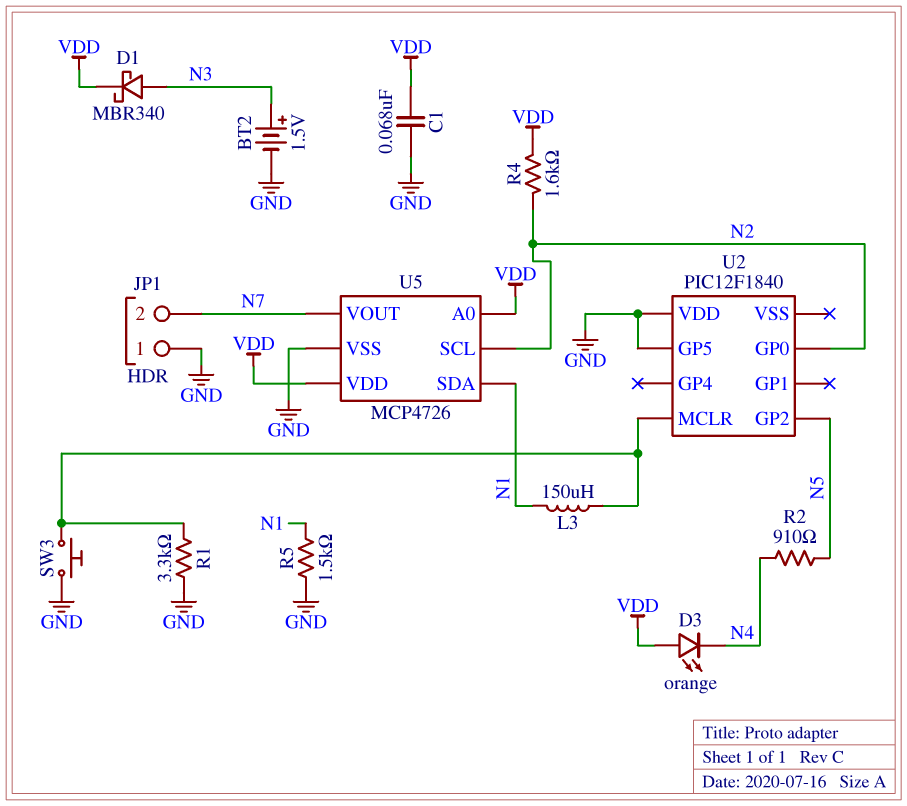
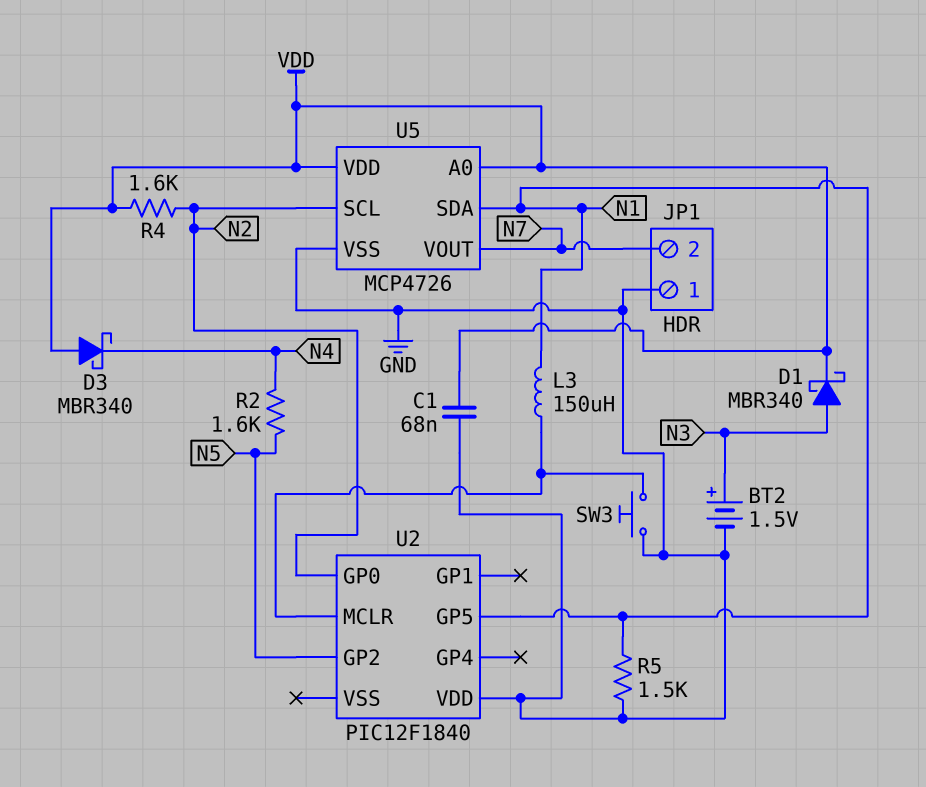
D3: LED orange (A VDD, K N4) -> schottky MBR340 (A VDD, K N4)
R1: 3.3k (GND, U2/MCLR) -> none
R2: 910 (N4, N5) -> 1.6k (N4, N5)
U2 pin GP5: GND -> N1

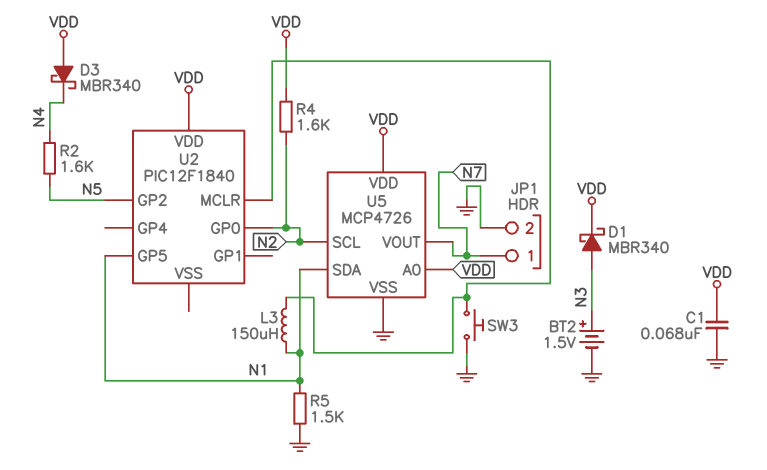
JP1 pin 1: GND -> N7
JP1 pin 2: N7 -> GND
U2 pin VDD: GND -> VDD

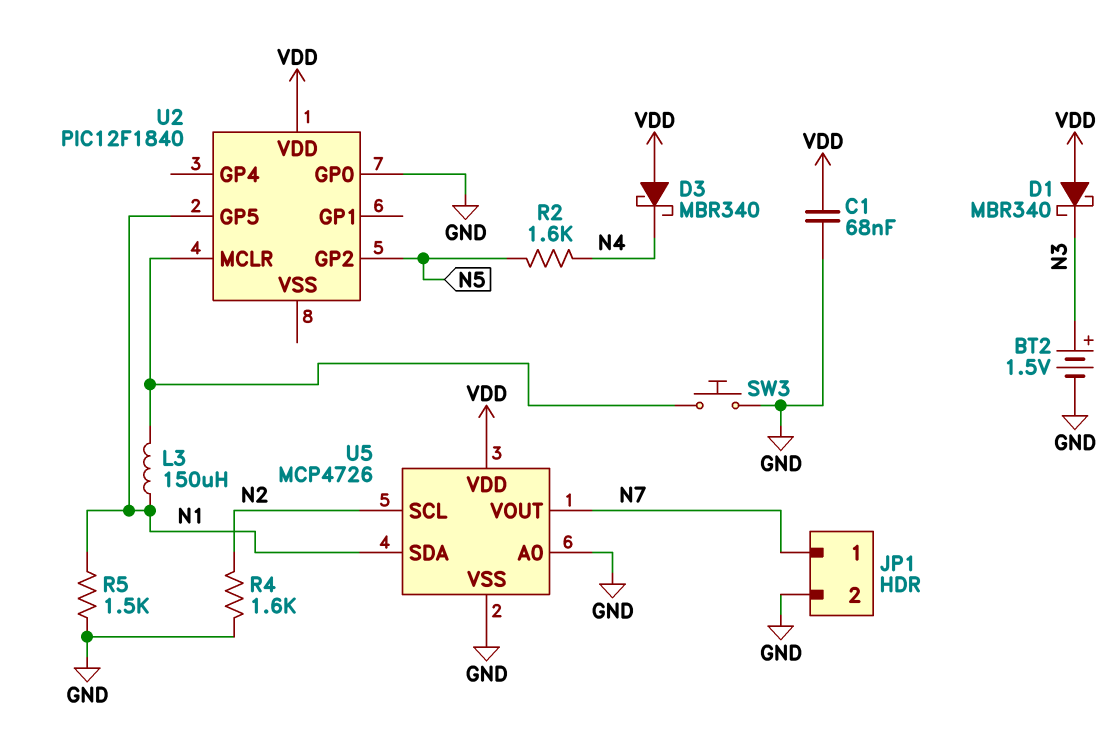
D1: schottky MBR340 (A N3, K VDD) -> schottky MBR340 (A VDD, K N3)
R4: 1.6k (N2, VDD) -> 1.6k (GND, N2)
U2 pin GP0: N2 -> GND
U5 pin A0: VDD -> GND

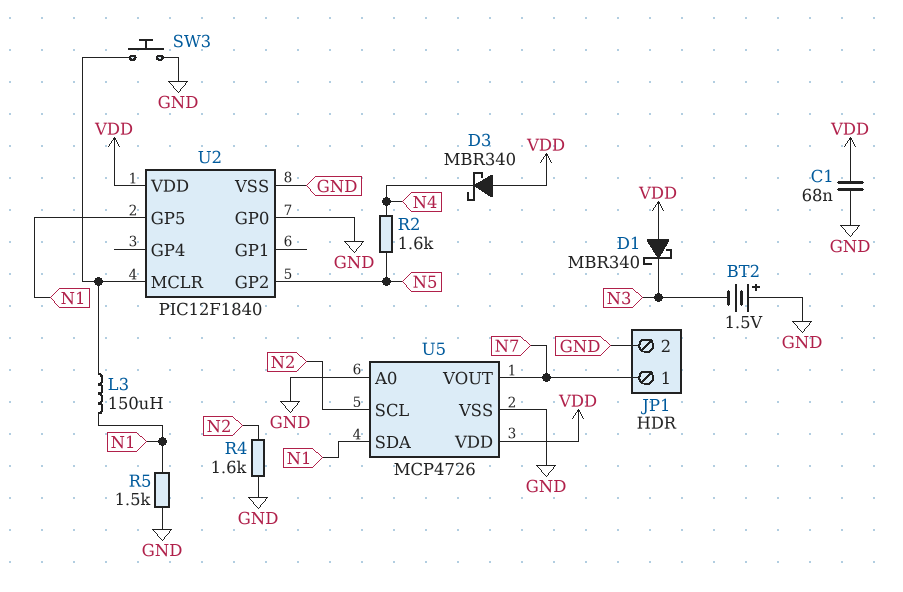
BT2: 1.5V (plus N3, minus GND) -> 1.5V (plus GND, minus N3)
U2 pin VSS: none -> GND

